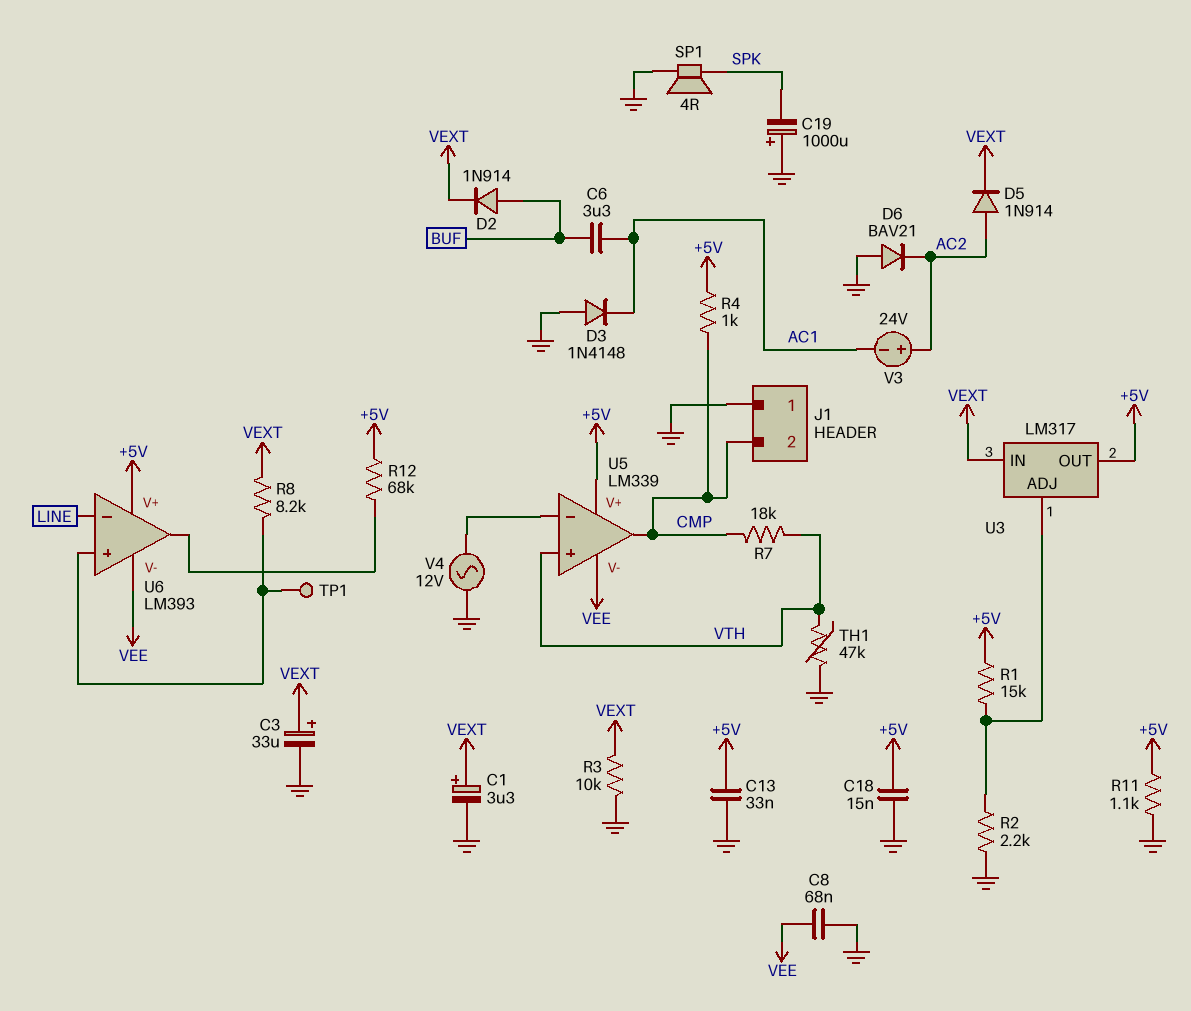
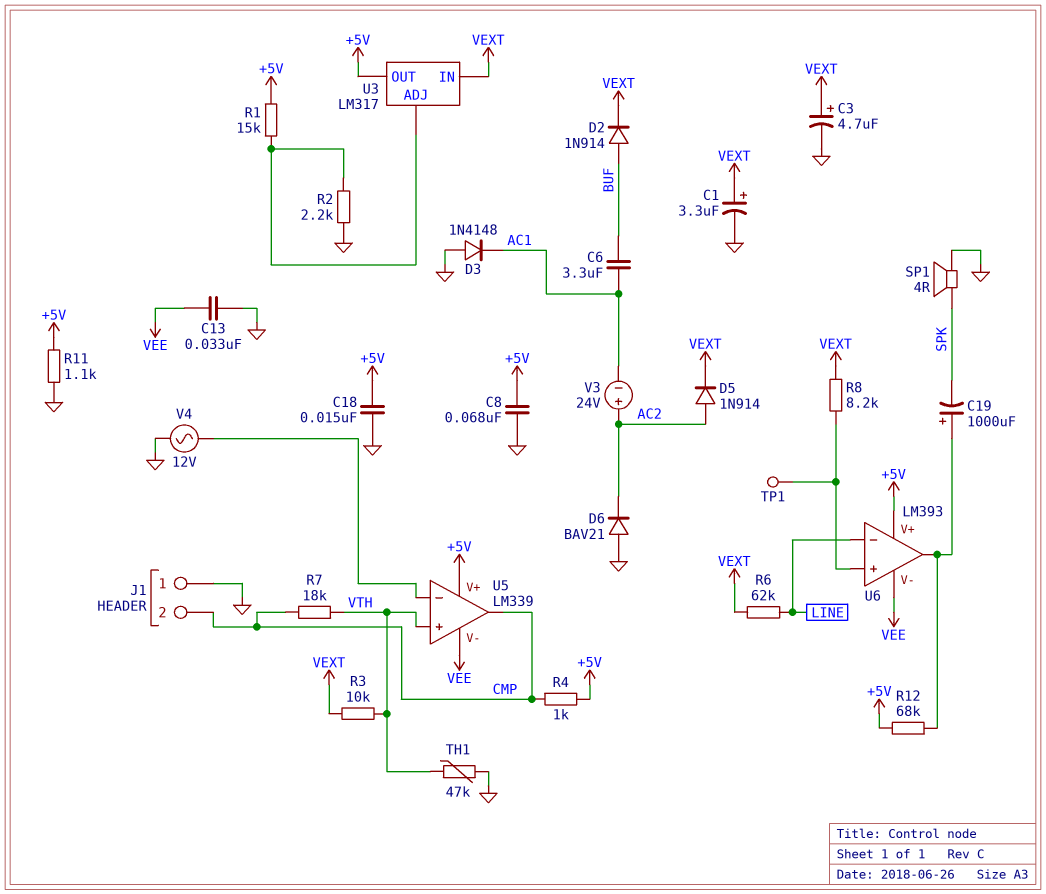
C3: 33uF (plus VEXT, minus GND) -> 4.7uF (plus VEXT, minus GND)
C8: 68nF (GND, VEE) -> 68nF (+5V, GND)
C13: 33nF (+5V, GND) -> 33nF (GND, VEE)
C19: 1000uF (plus GND, minus SPK) -> 1000uF (plus U6/out, minus SPK)
R3: 10k (GND, VEXT) -> 10k (VEXT, VTH)
R6: none -> 62k (LINE, VEXT)

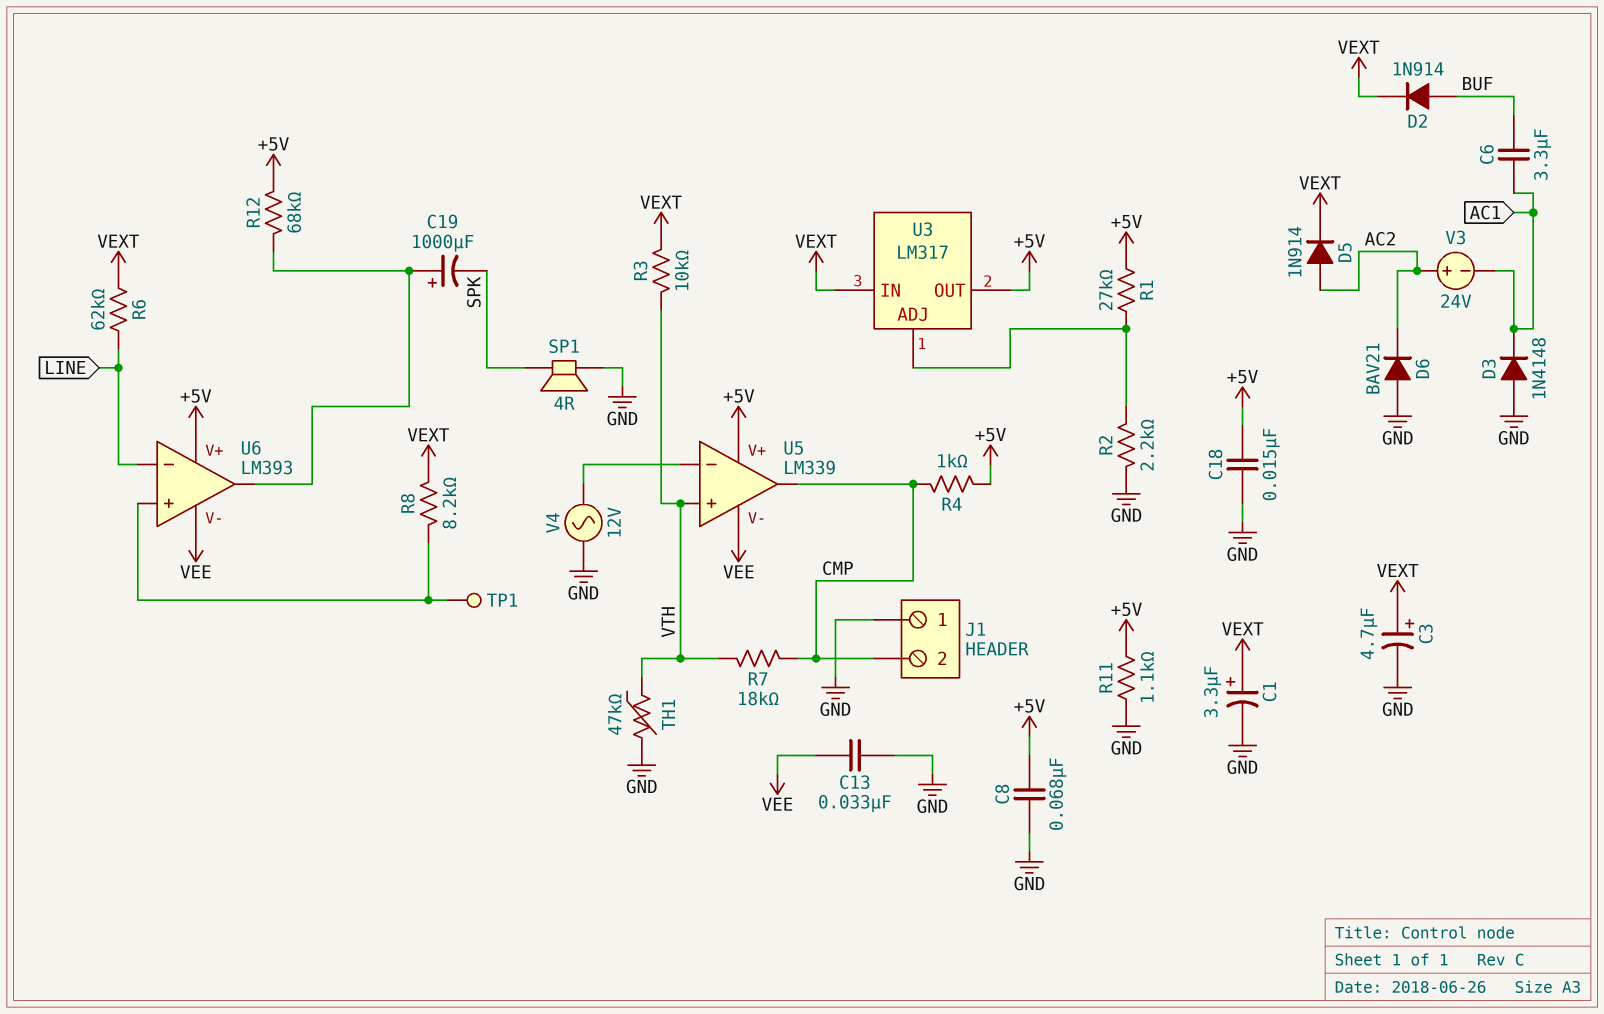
R1: 15k (+5V, U3/ADJ) -> 27k (+5V, U3/ADJ)

